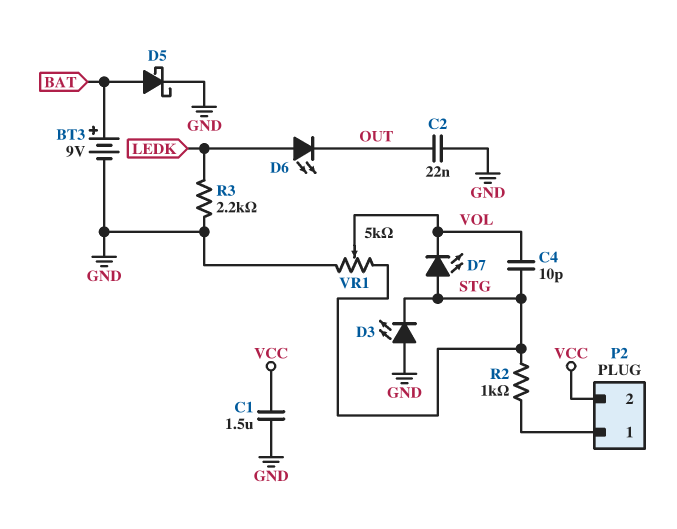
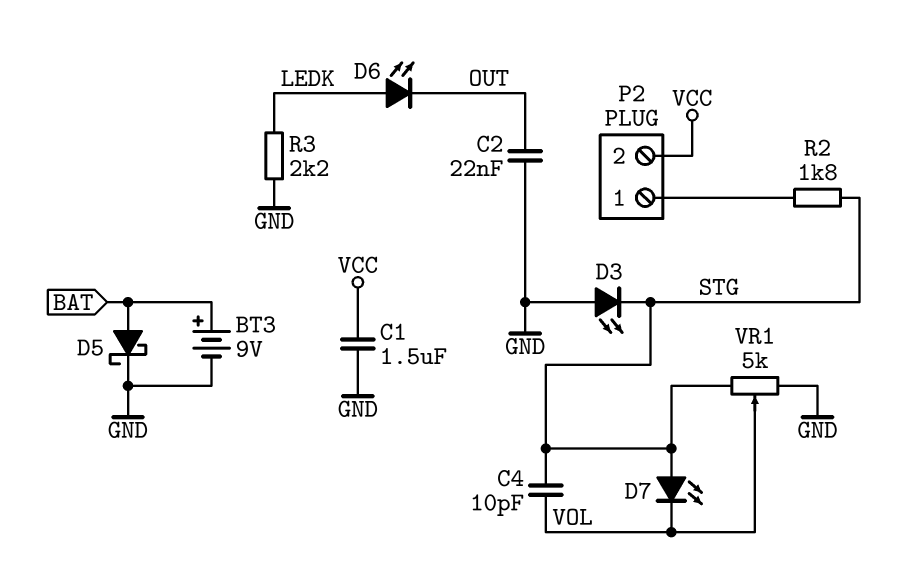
R2: 1k (P2/1, STG) -> 1.8k (P2/1, STG)

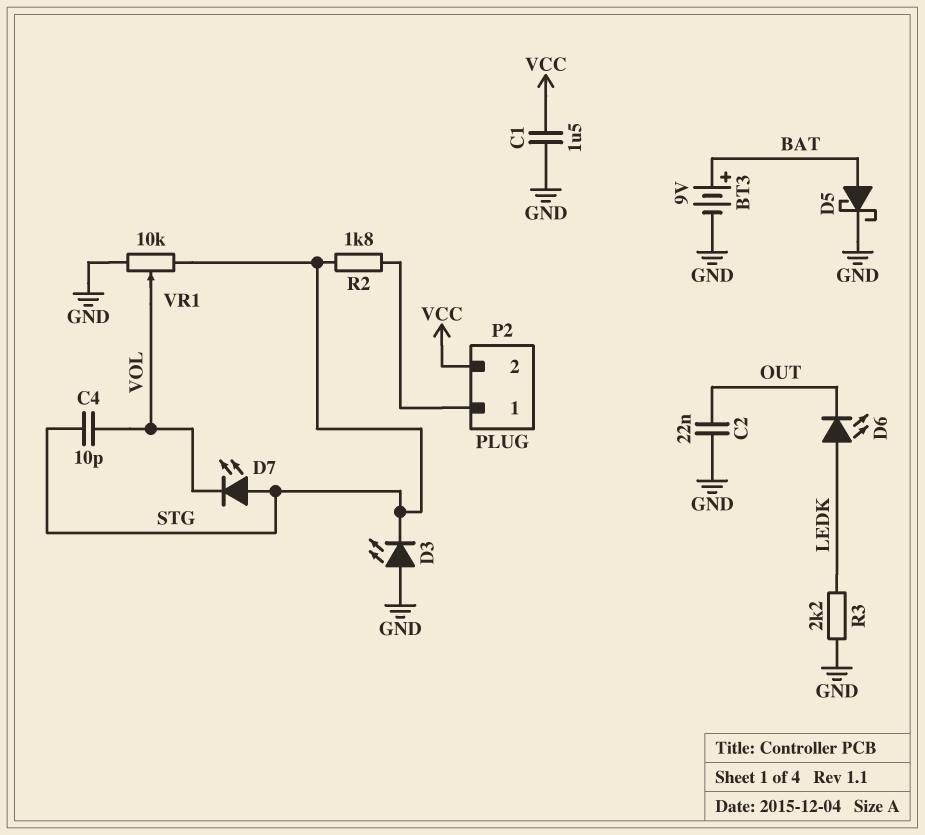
VR1: 5k (GND, STG, wiper VOL) -> 10k (GND, STG, wiper VOL)

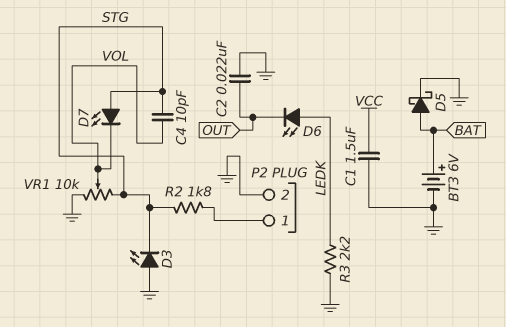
BT3: 9V (plus BAT, minus GND) -> 6V (plus BAT, minus GND)
P2 pin 2: VCC -> GND

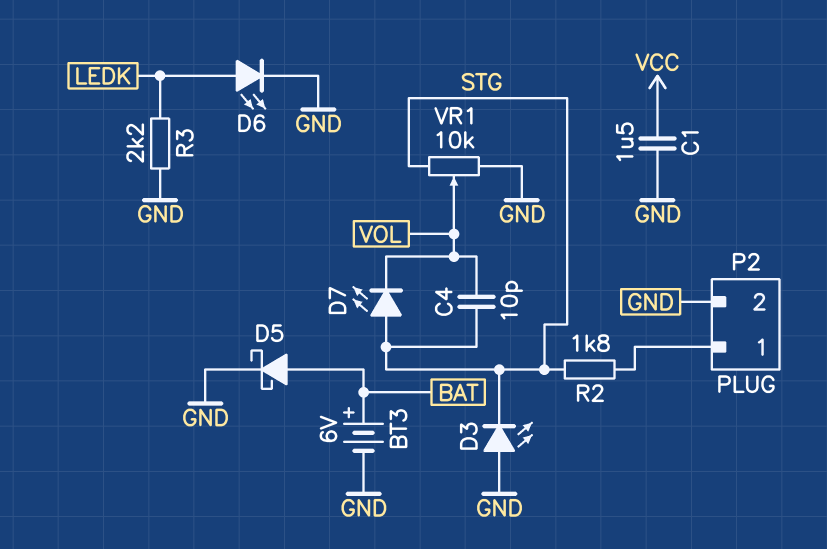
C2: 22nF (GND, OUT) -> none
D6: LED (A LEDK, K OUT) -> LED (A LEDK, K GND)

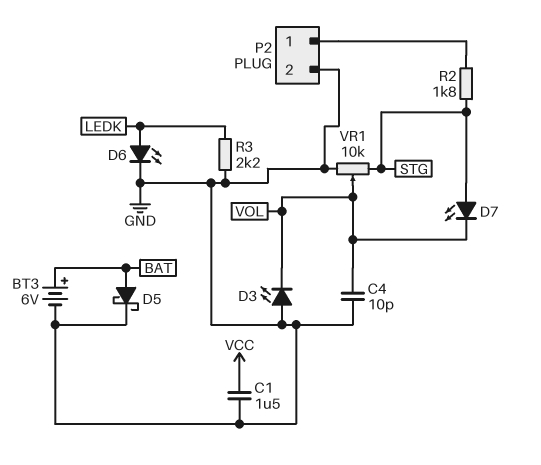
C4: 10pF (STG, VOL) -> 10pF (GND, VOL)
D3: LED (A GND, K STG) -> LED (A GND, K VOL)

